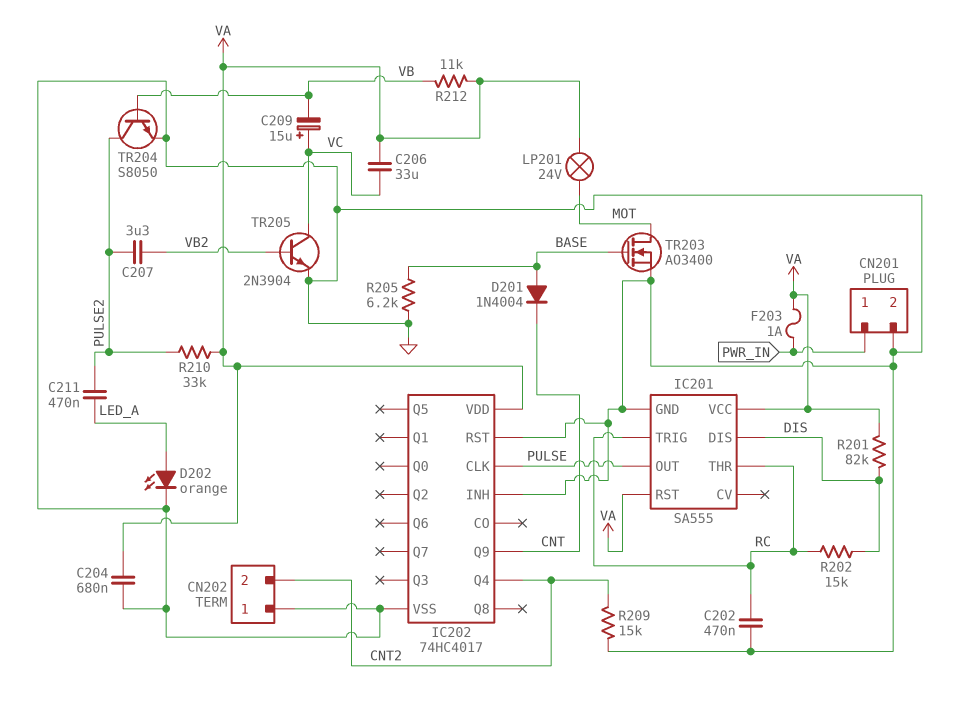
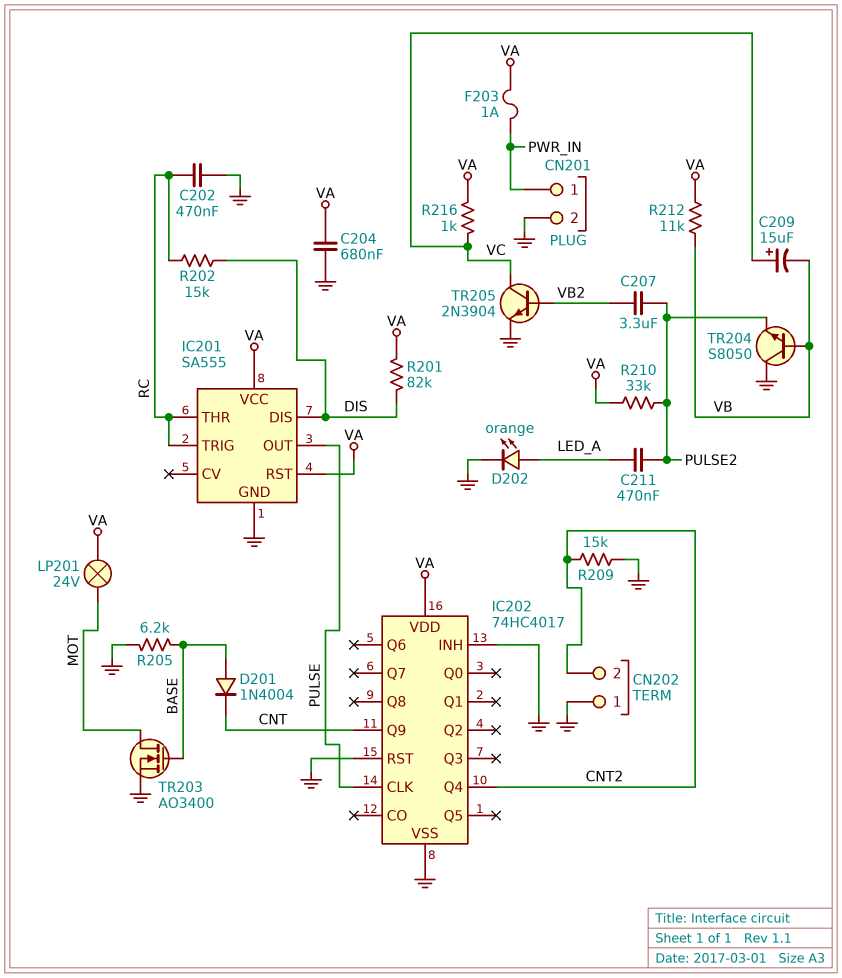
C206: 33uF (VA, VC) -> none
R216: none -> 1k (VA, VC)
TR204: NPN S8050 (B VB, C PULSE2, E GND) -> NPN S8050 (B VB, C GND, E PULSE2)

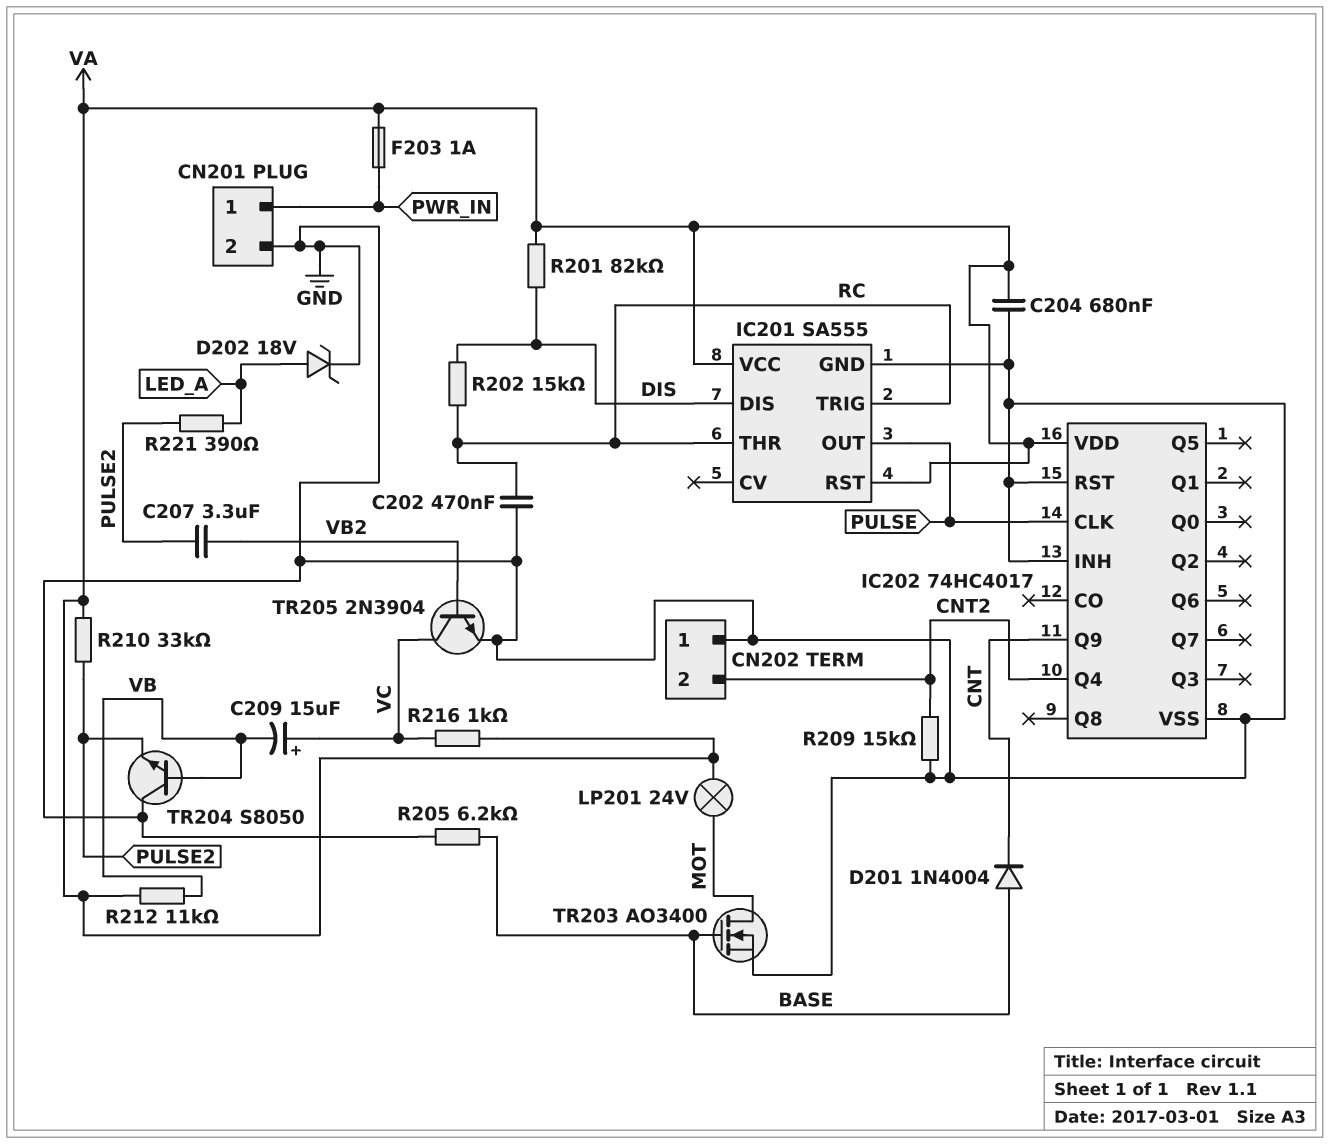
C211: 470nF (LED_A, PULSE2) -> none
D202: LED orange (A LED_A, K GND) -> zener 18V (A LED_A, K GND)
R221: none -> 390 (LED_A, PULSE2)

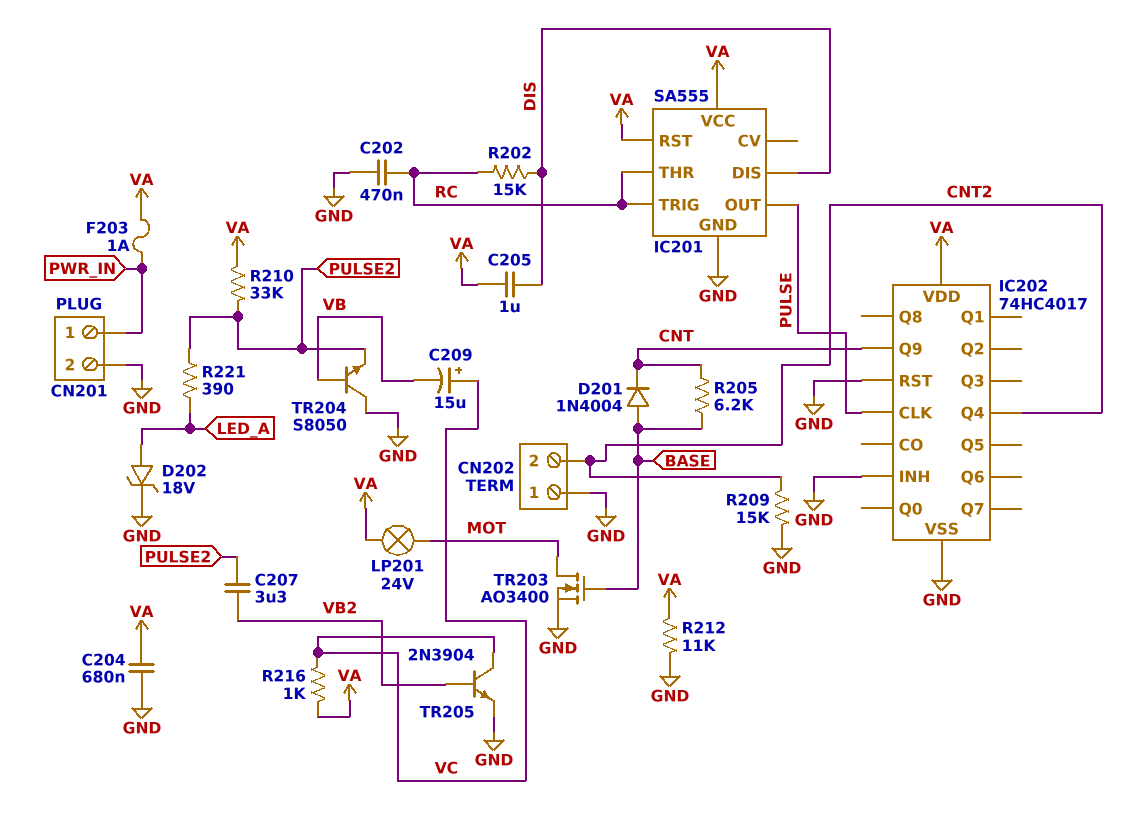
C205: none -> 1uF (DIS, VA)
R201: 82k (DIS, VA) -> none
R205: 6.2k (BASE, GND) -> 6.2k (BASE, CNT)
R212: 11k (VA, VB) -> 11k (GND, VA)

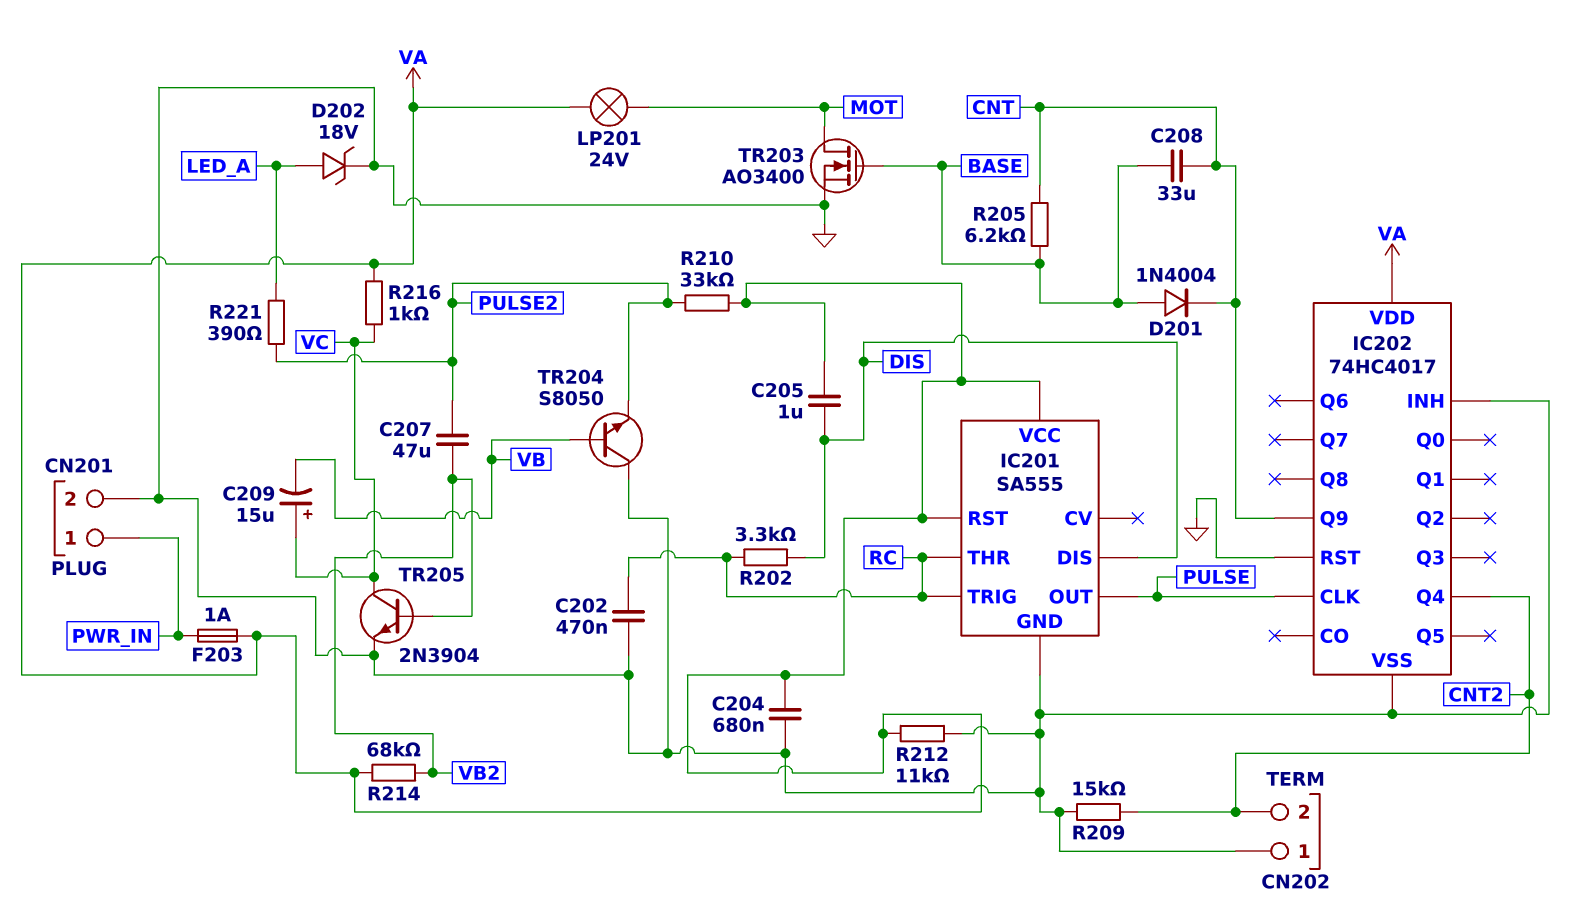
C207: 3.3uF (PULSE2, VB2) -> 47uF (PULSE2, VB2)
C208: none -> 33uF (BASE, CNT)
R202: 15k (DIS, RC) -> 3.3k (DIS, RC)
R214: none -> 68k (VA, VB2)

